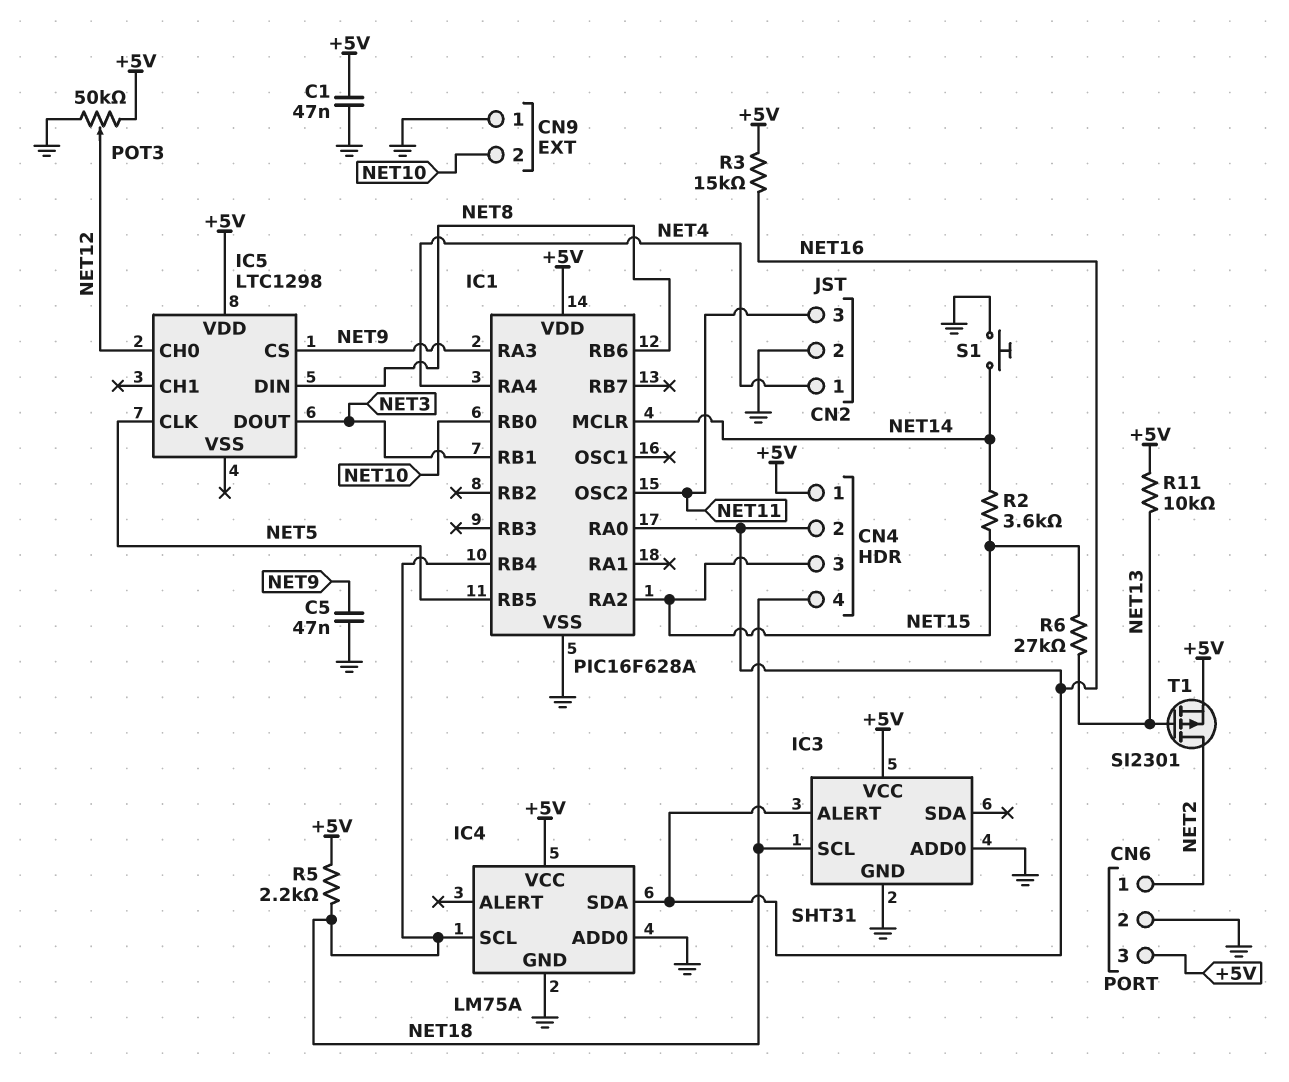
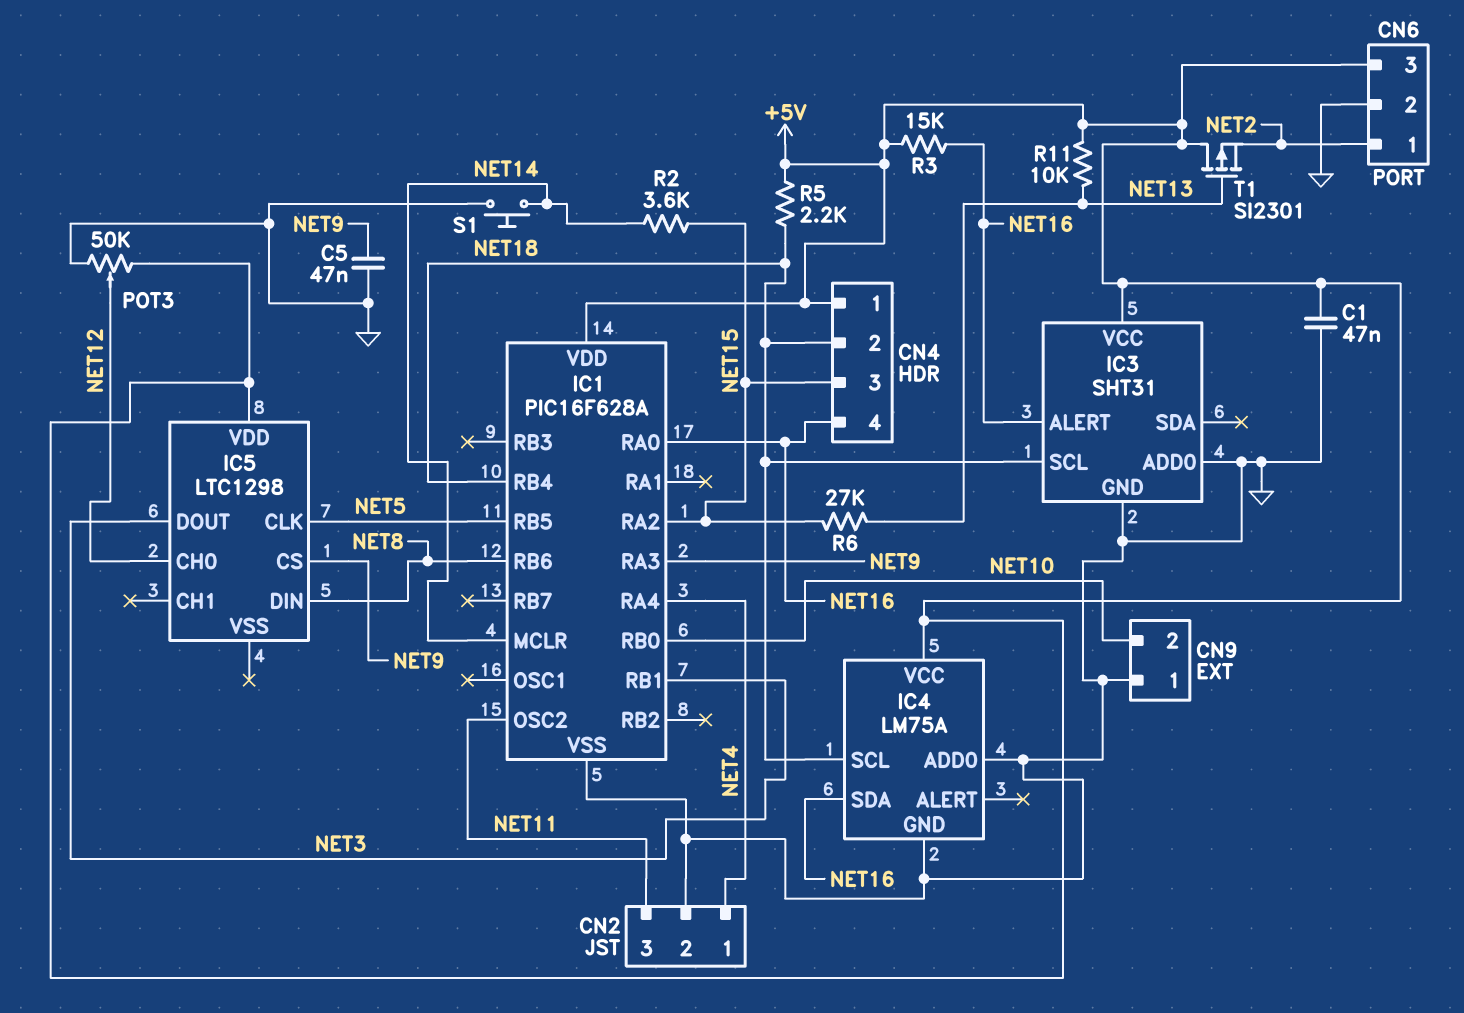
CN4 pin 2: NET16 -> NET18
CN4 pin 4: NET18 -> NET16
T1: PMOS SI2301 (G NET13, D NET2, S +5V) -> PMOS SI2301 (G NET13, D +5V, S NET2)

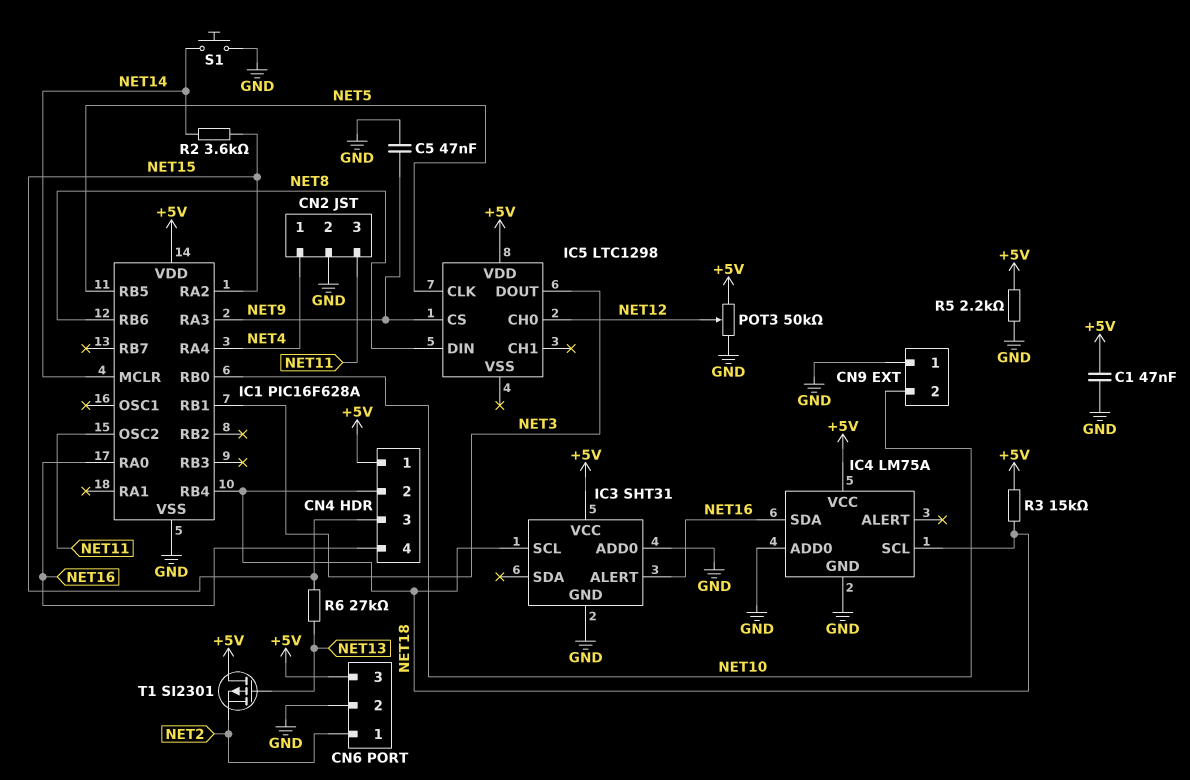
R3: 15k (+5V, NET16) -> 15k (+5V, NET18)
R5: 2.2k (+5V, NET18) -> 2.2k (+5V, GND)
R11: 10k (+5V, NET13) -> none

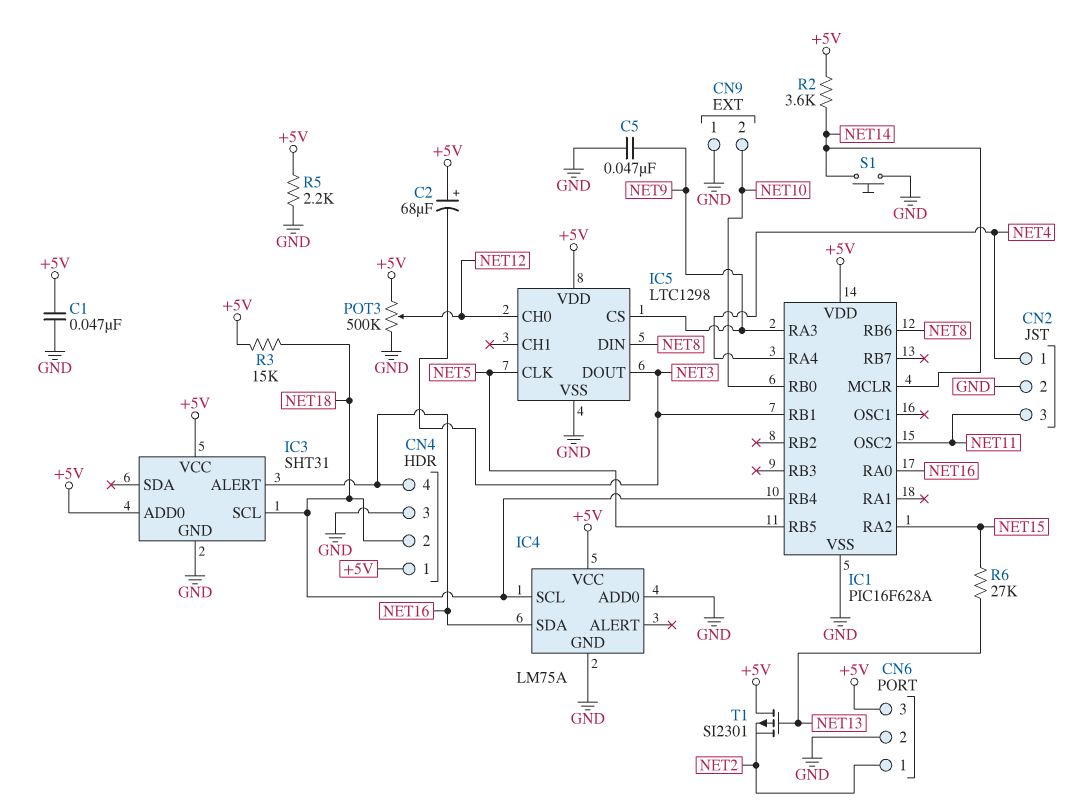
C2: none -> 68uF (plus +5V, minus NET3)
CN4 pin 3: NET15 -> GND
IC3 pin ADD0: GND -> +5V
IC5 pin VSS: none -> GND
POT3: 50k (+5V, GND, wiper NET12) -> 500k (+5V, GND, wiper NET12)
R2: 3.6k (NET14, NET15) -> 3.6k (+5V, NET14)

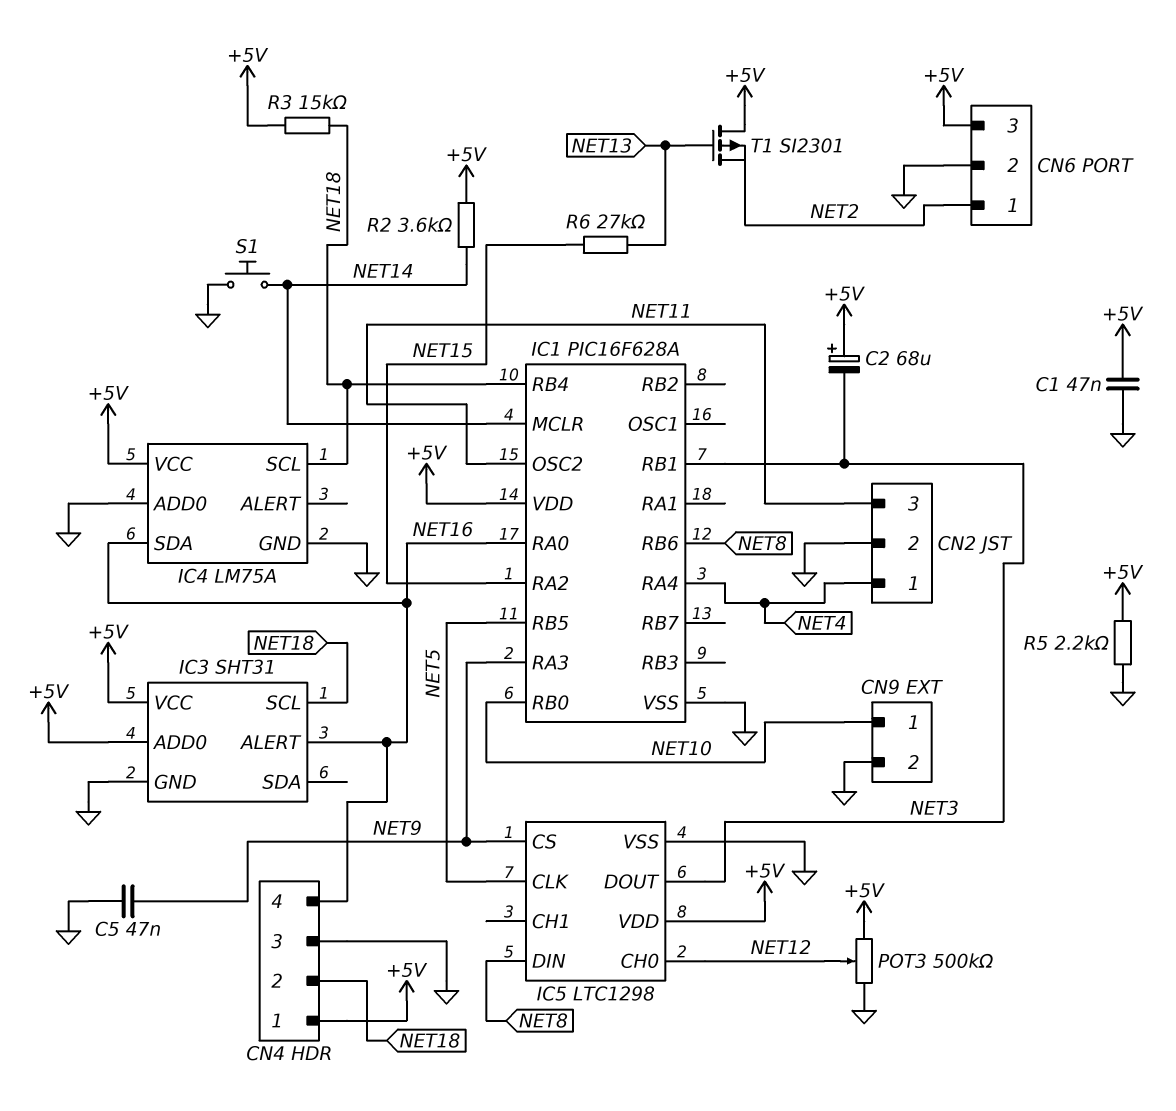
CN9 pin 1: GND -> NET10
CN9 pin 2: NET10 -> GND

